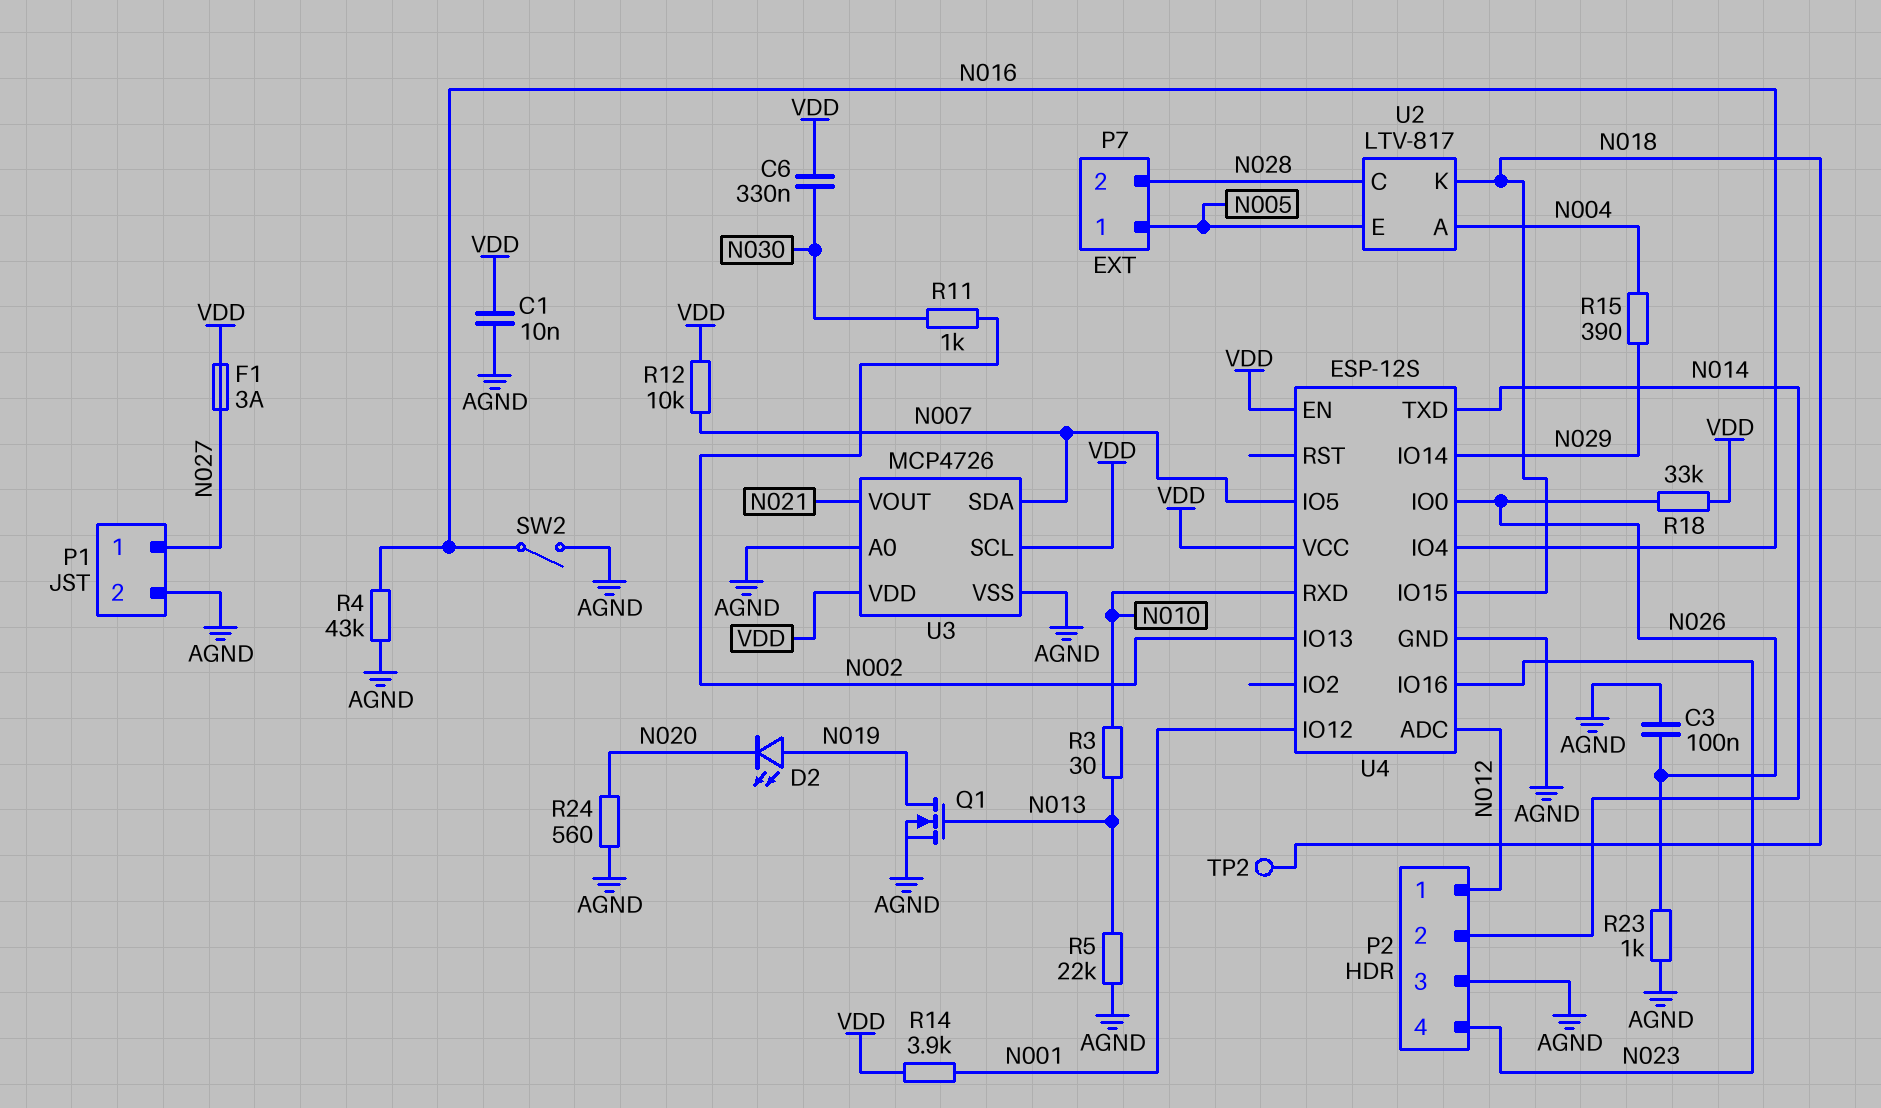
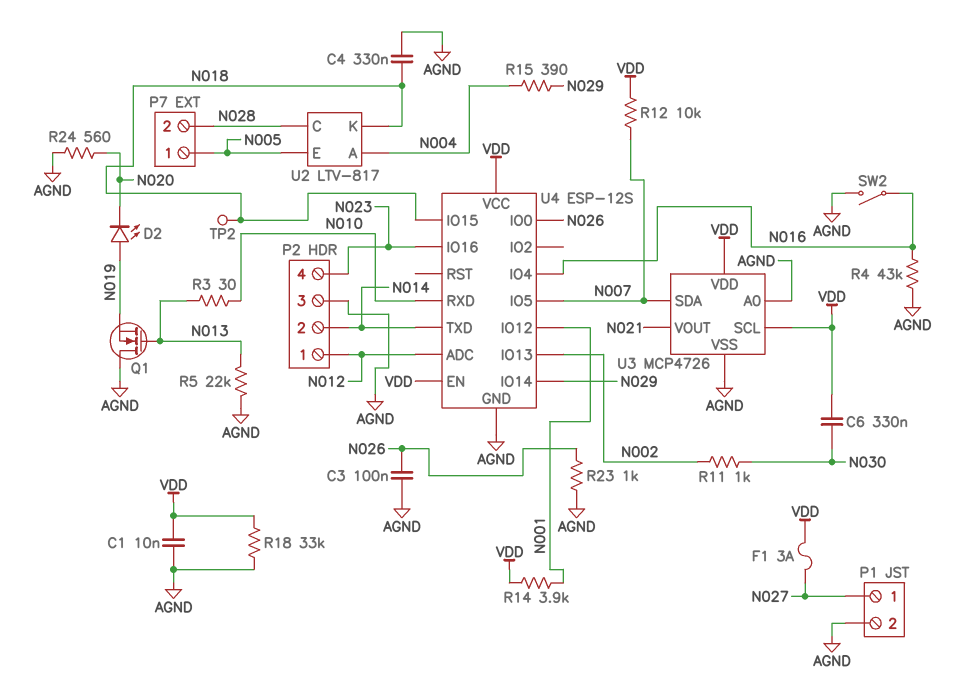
C4: none -> 330nF (AGND, N018)
Q1: NMOS (G N013, D N019, S AGND) -> NMOS (G N013, D AGND, S N019)
R18: 33k (N026, VDD) -> 33k (AGND, VDD)

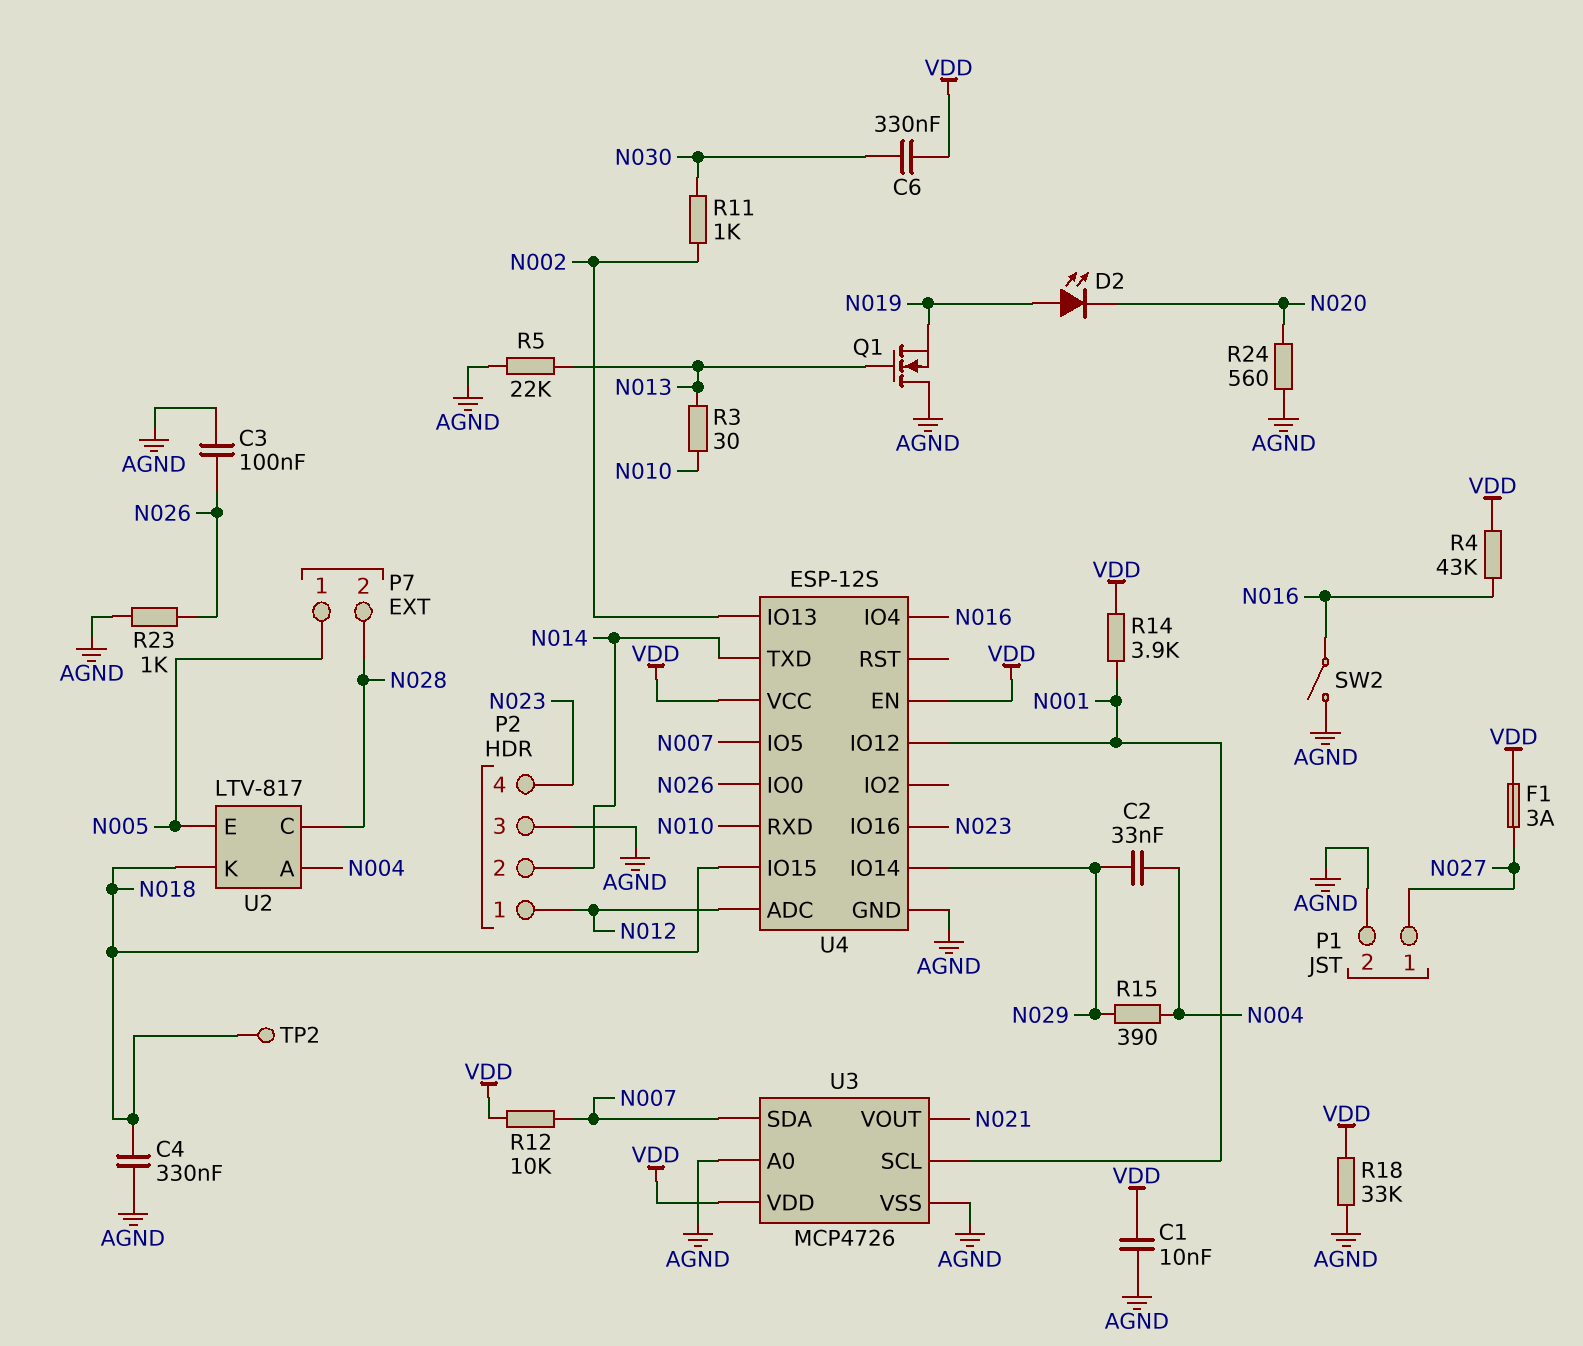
C2: none -> 33nF (N004, N029)
R4: 43k (AGND, N016) -> 43k (N016, VDD)
U3 pin SCL: VDD -> N001

